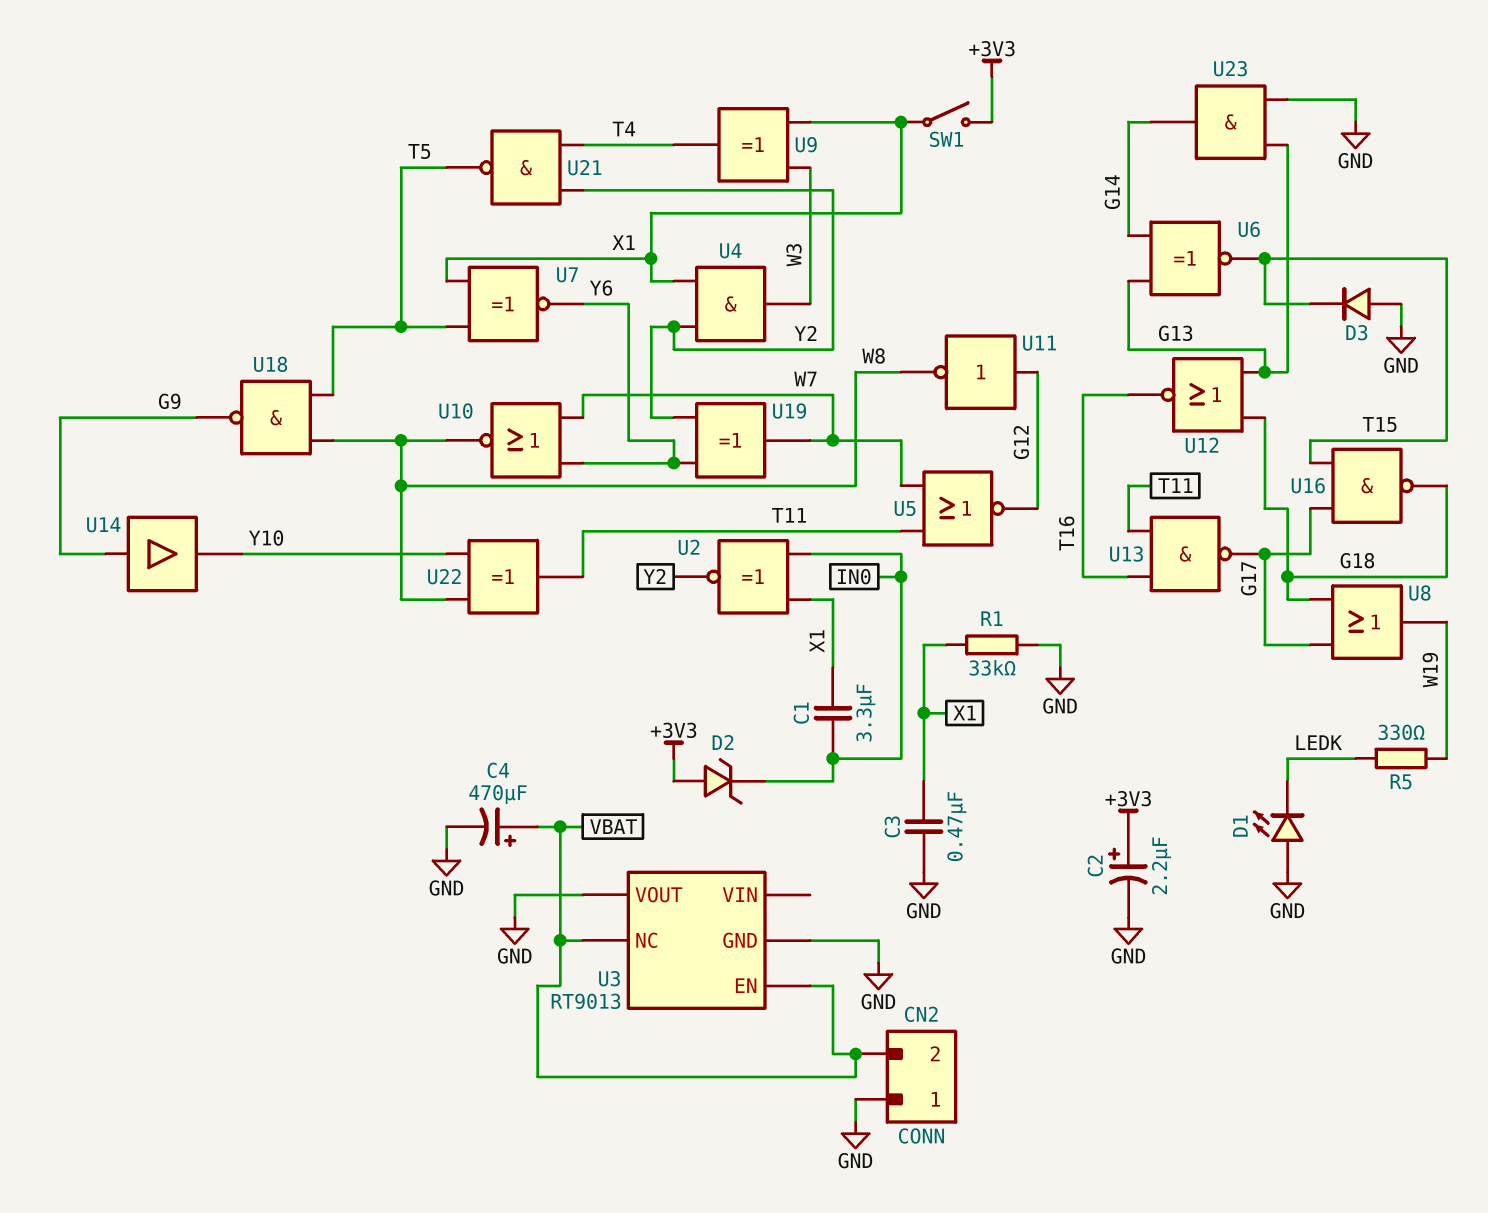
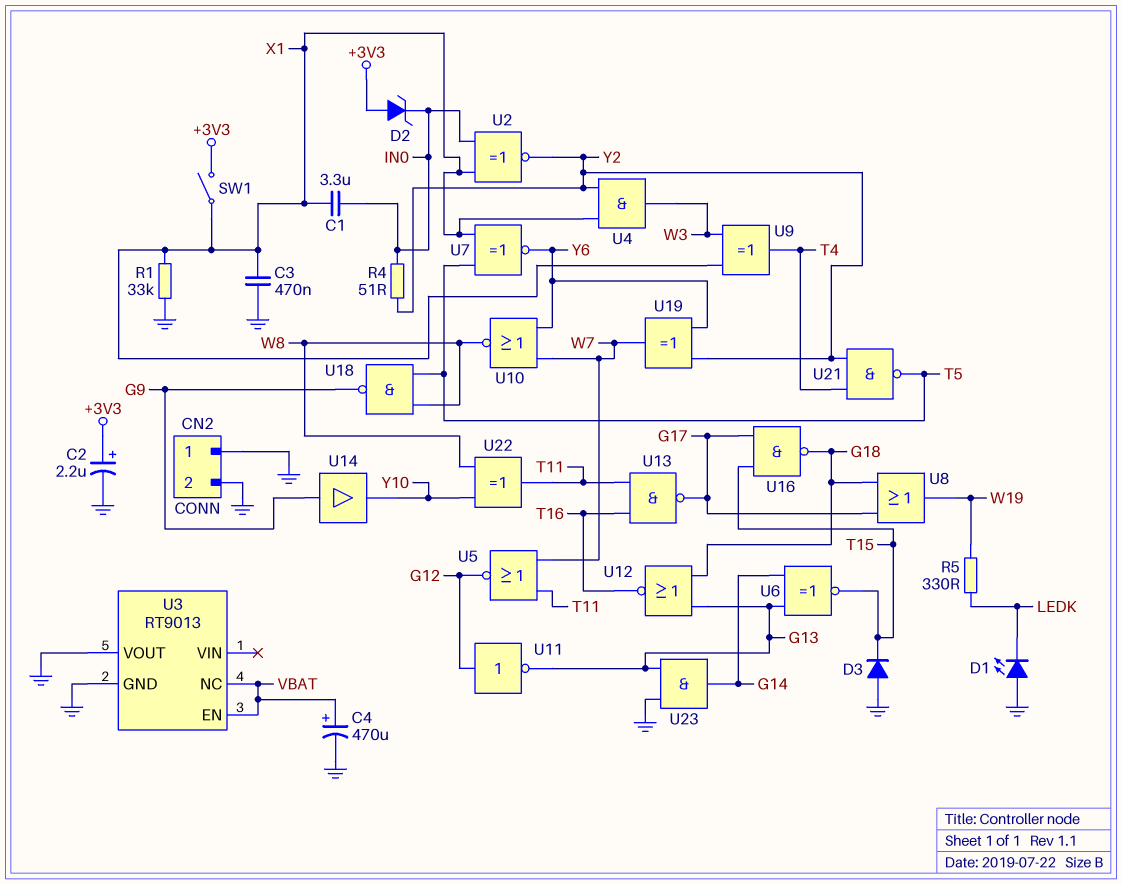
CN2 pin 2: VBAT -> GND
R4: none -> 51 (IN0, Y2)
U11: NOT (in G12, out W8) -> NOT (in G12, out G13)

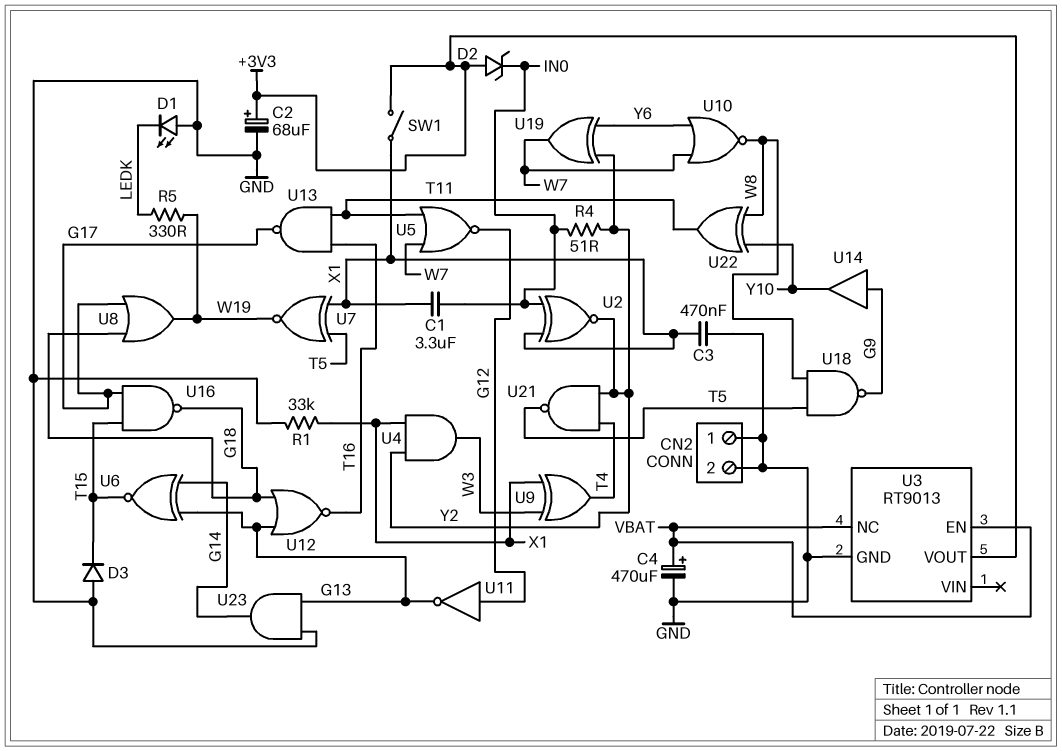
C2: 2.2uF (plus +3V3, minus GND) -> 68uF (plus +3V3, minus GND)
U3 pin VOUT: GND -> +3V3
U7: XNOR (in T5, in X1, out Y6) -> XNOR (in T5, in X1, out W19)

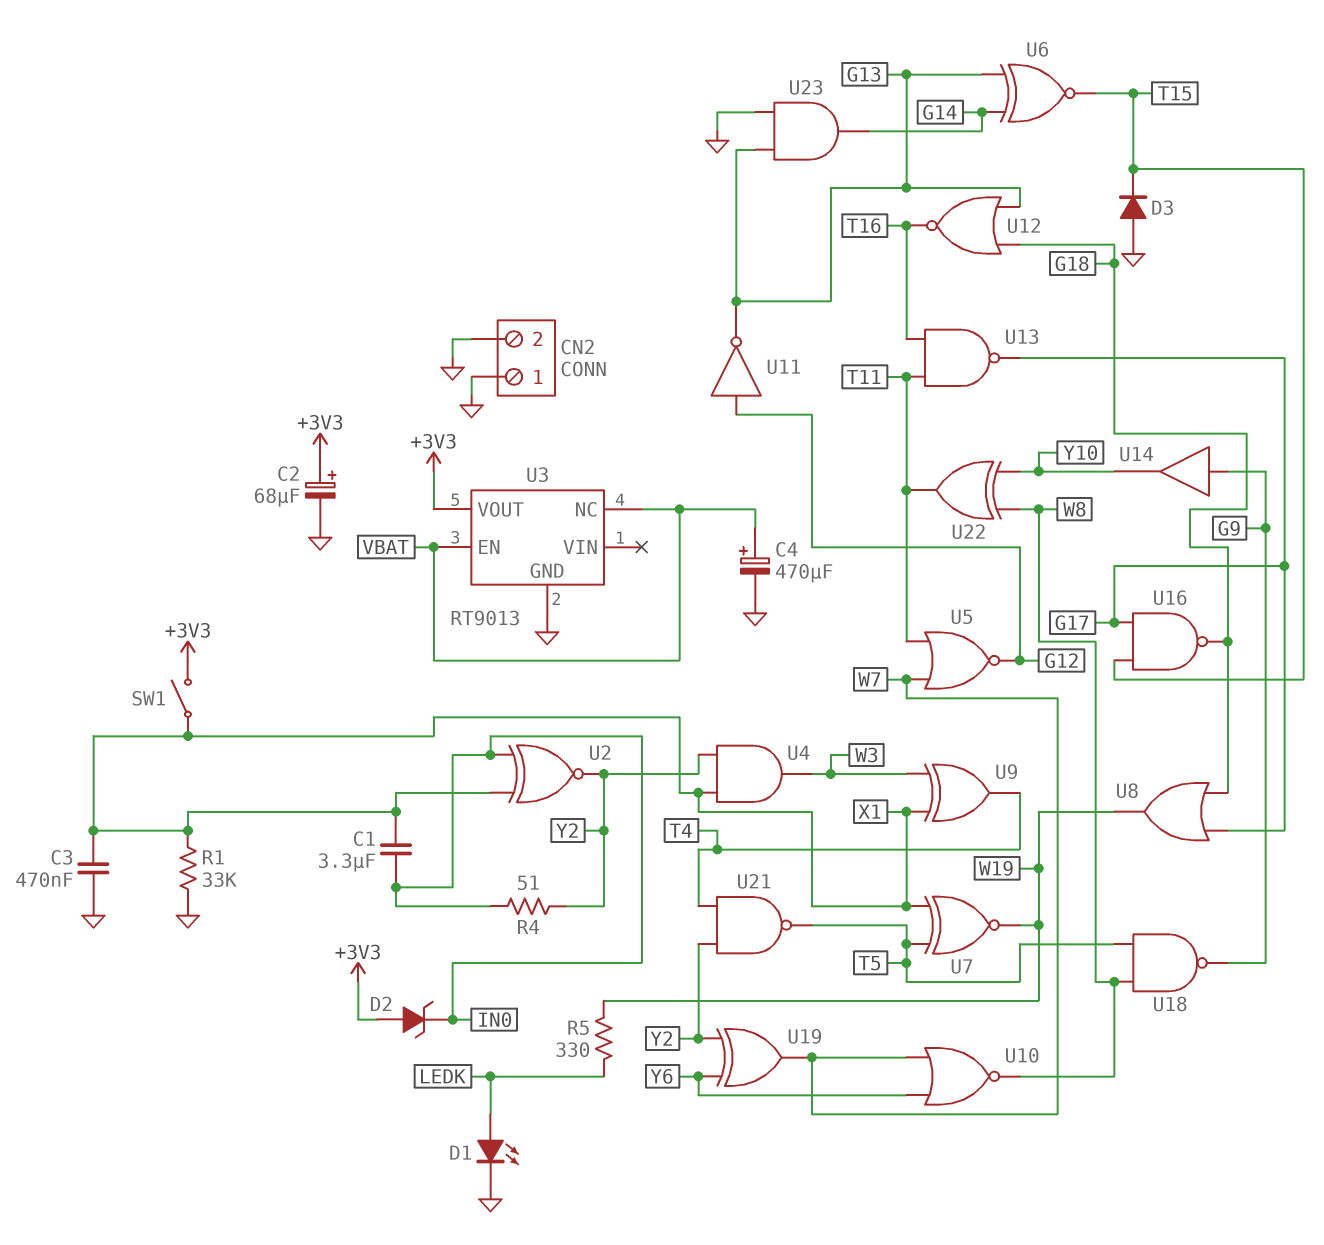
D1: LED (A GND, K LEDK) -> LED (A LEDK, K GND)

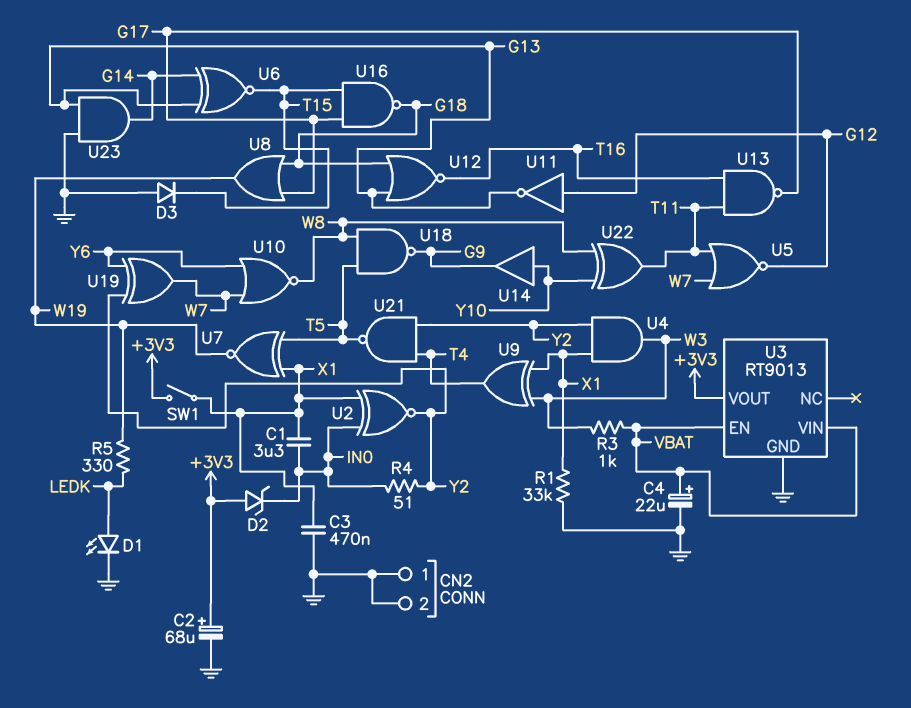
C4: 470uF (plus VBAT, minus GND) -> 22uF (plus VBAT, minus GND)
R3: none -> 1k (VBAT, W3)
U3 pin NC: VBAT -> none
U3 pin VIN: none -> VBAT
U14: buffer (in G9, out Y10) -> buffer (in Y10, out G9)

